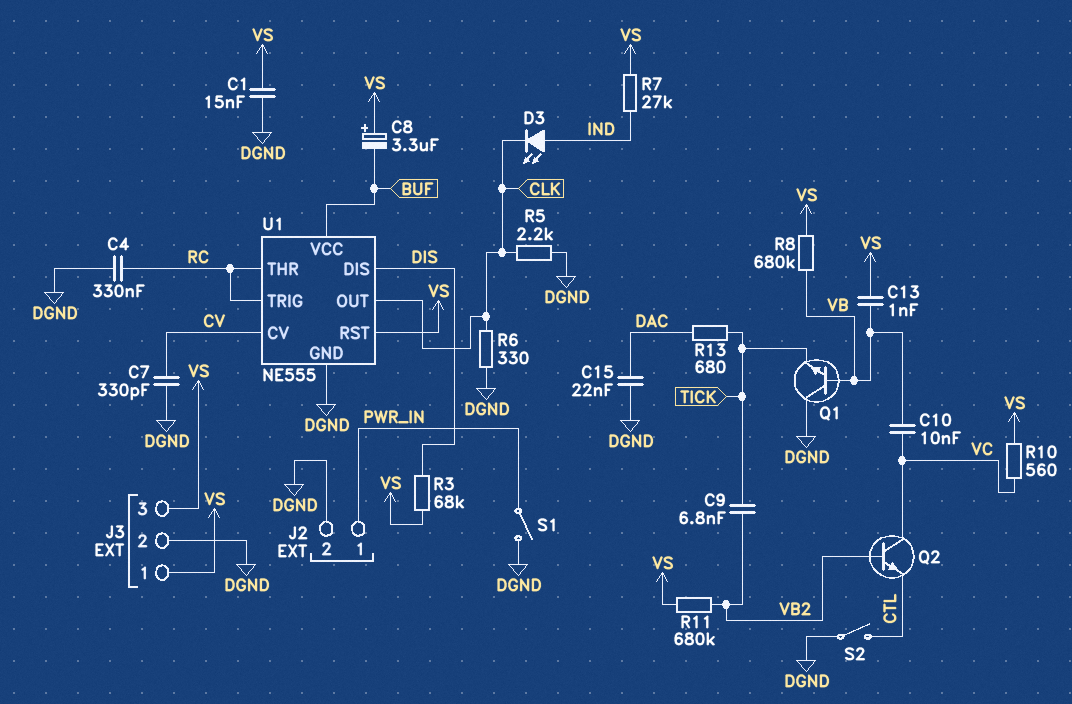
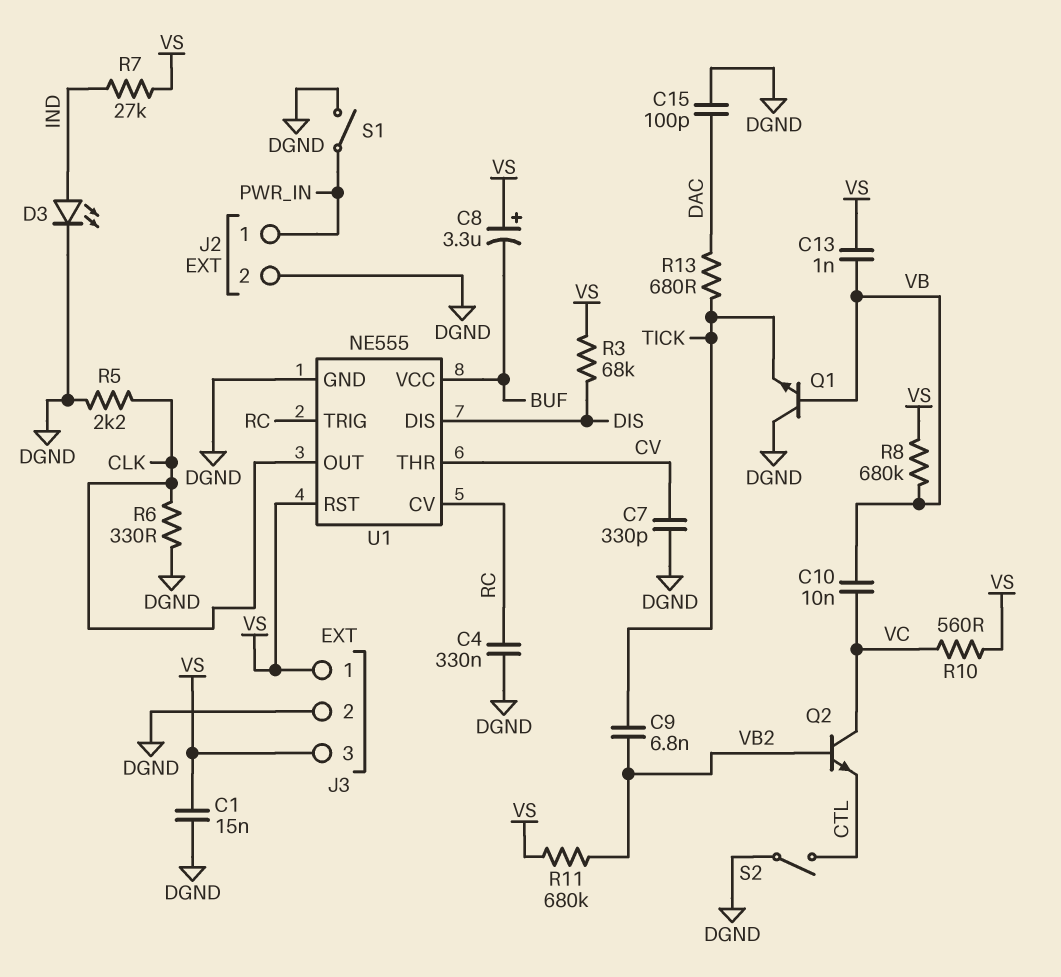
C15: 22nF (DAC, DGND) -> 100pF (DAC, DGND)
D3: LED (A IND, K CLK) -> LED (A IND, K DGND)
U1 pin CV: CV -> RC
U1 pin THR: RC -> CV

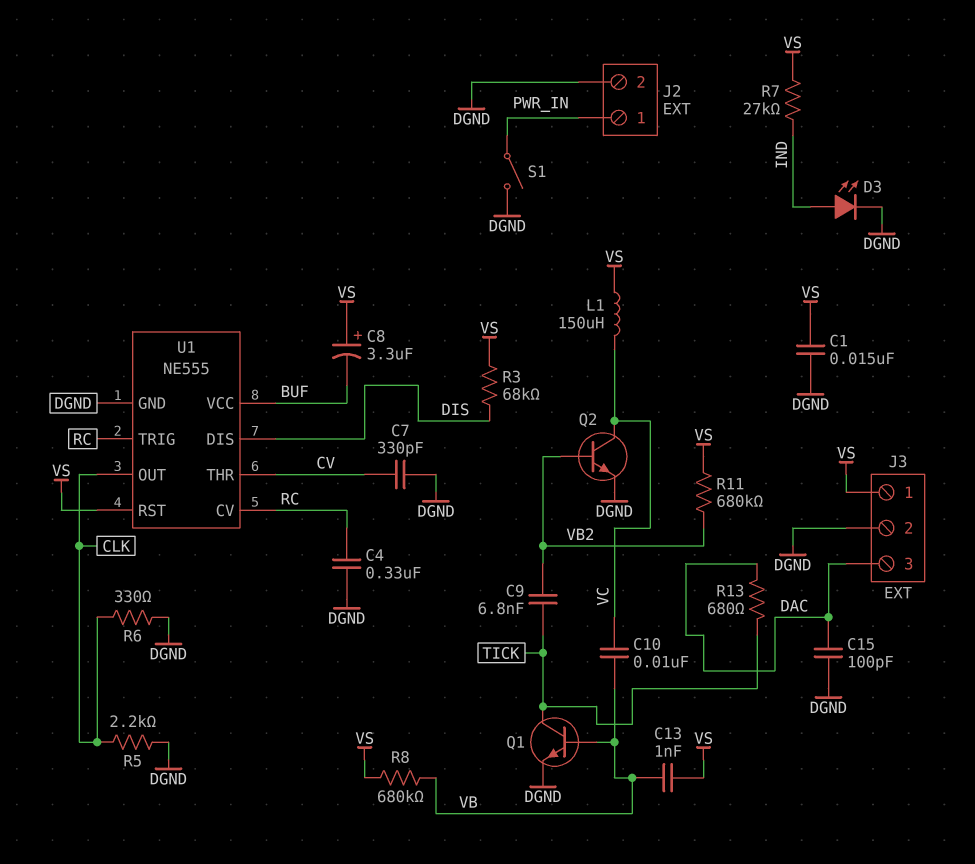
J3 pin 3: VS -> DAC
L1: none -> 150uH (VC, VS)
Q1: NPN (B VB, C DGND, E TICK) -> NPN (B VB, C TICK, E DGND)
Q2: NPN (B VB2, C VC, E CTL) -> NPN (B VB2, C VC, E DGND)
R10: 560 (VC, VS) -> none
S2: switch (CTL, DGND) -> none

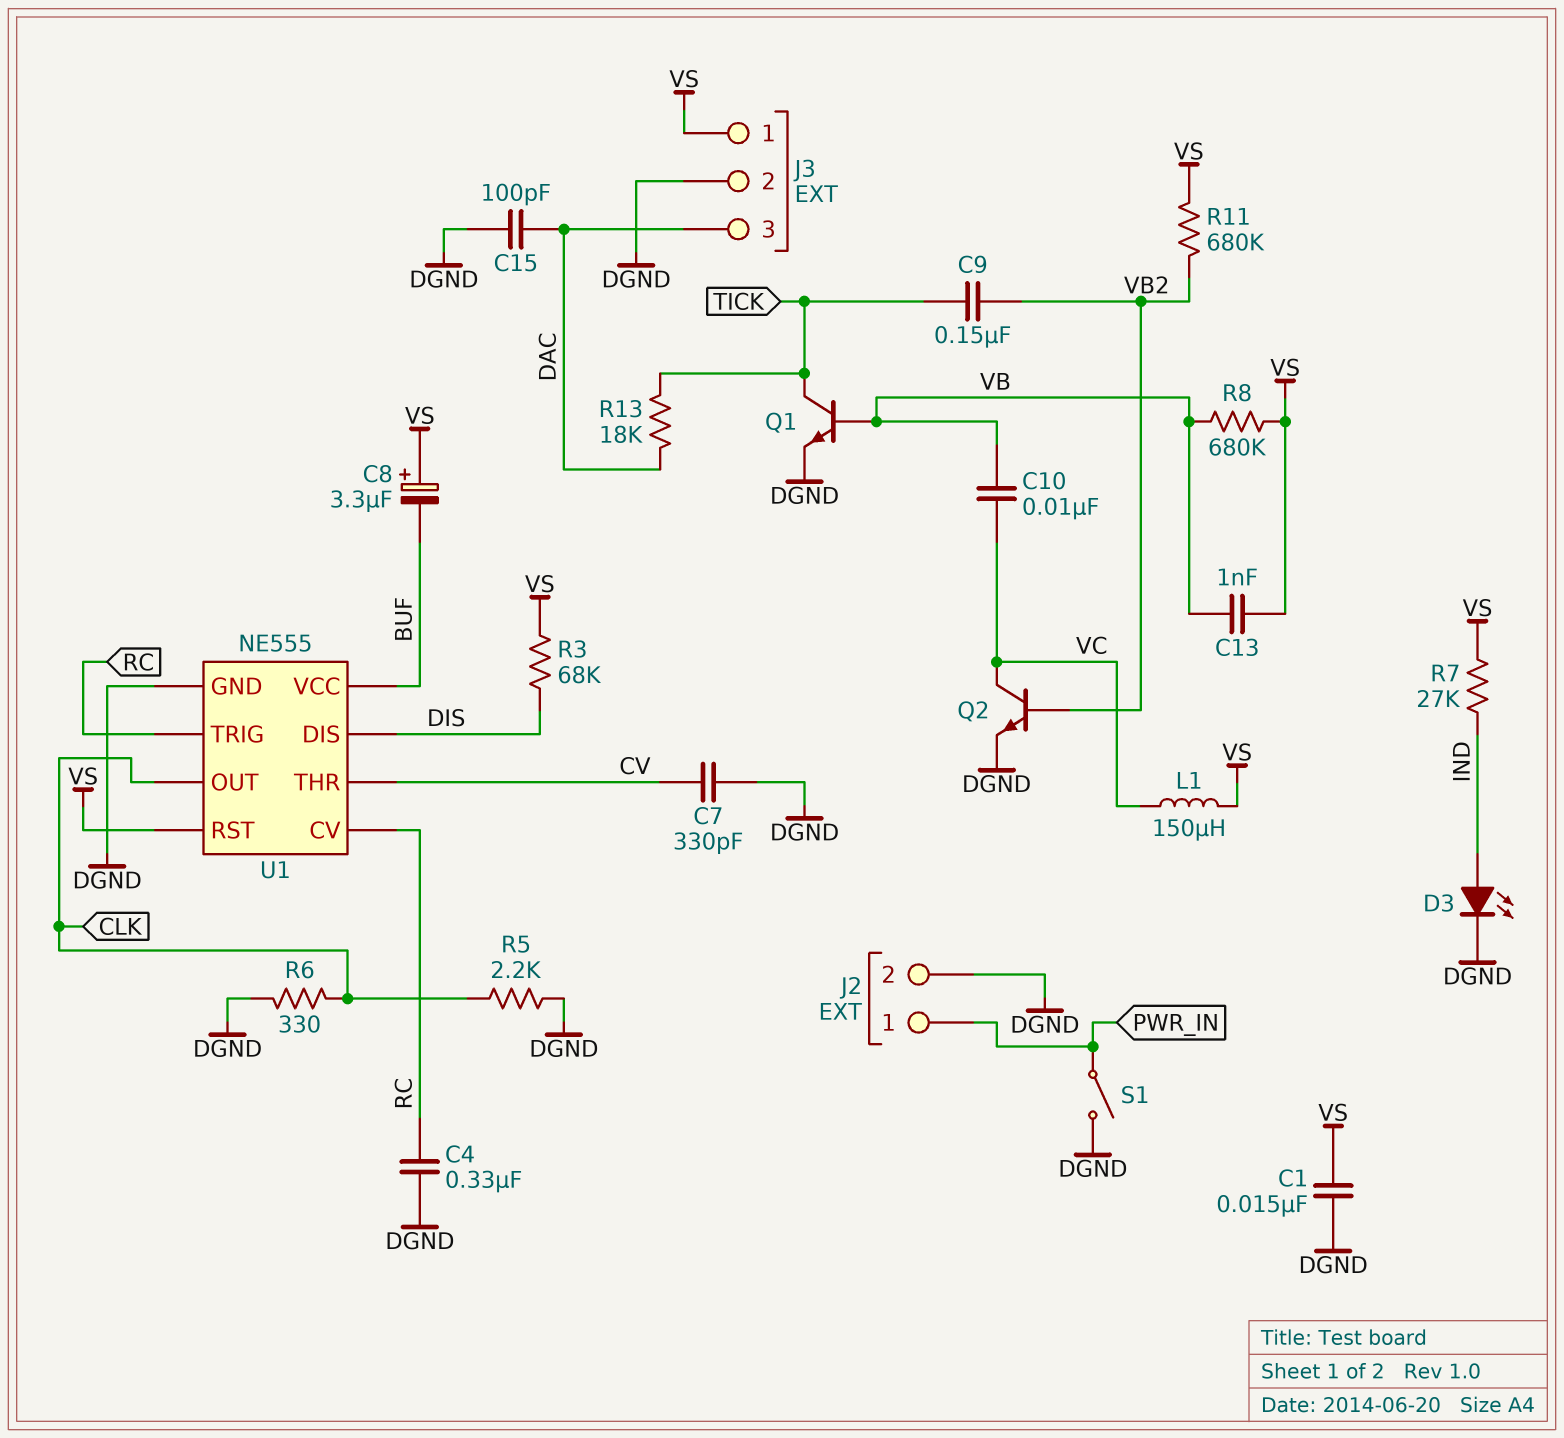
C9: 6.8nF (TICK, VB2) -> 150nF (TICK, VB2)
R13: 680 (DAC, TICK) -> 18k (DAC, TICK)

